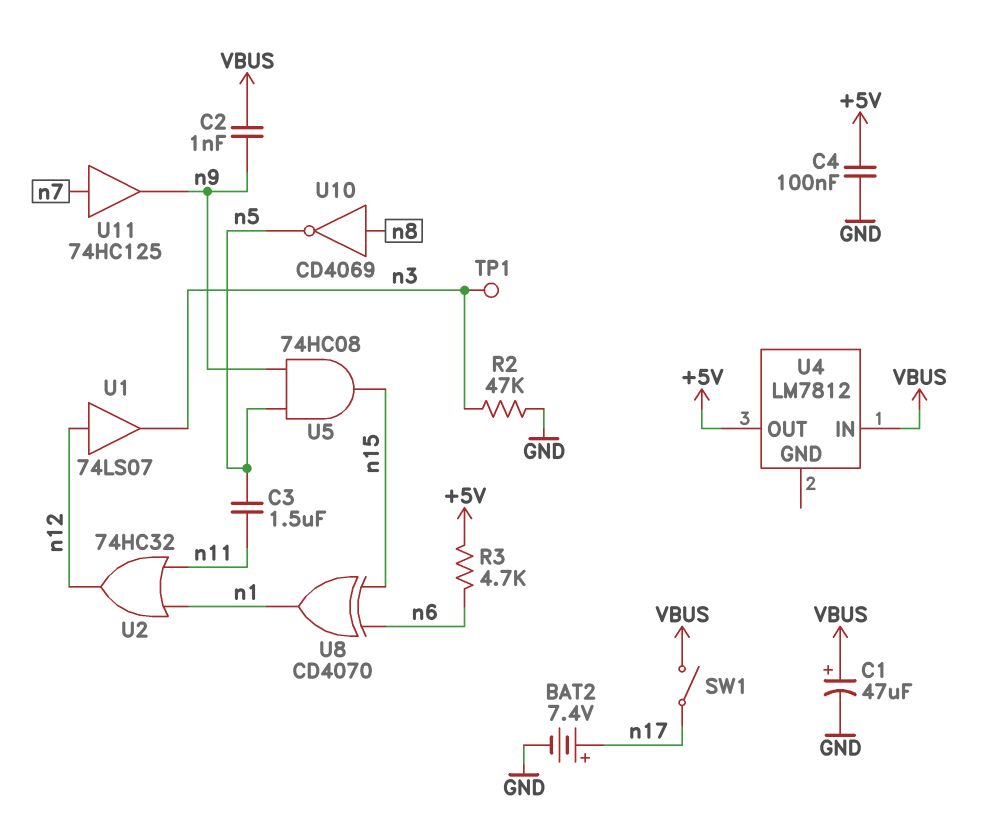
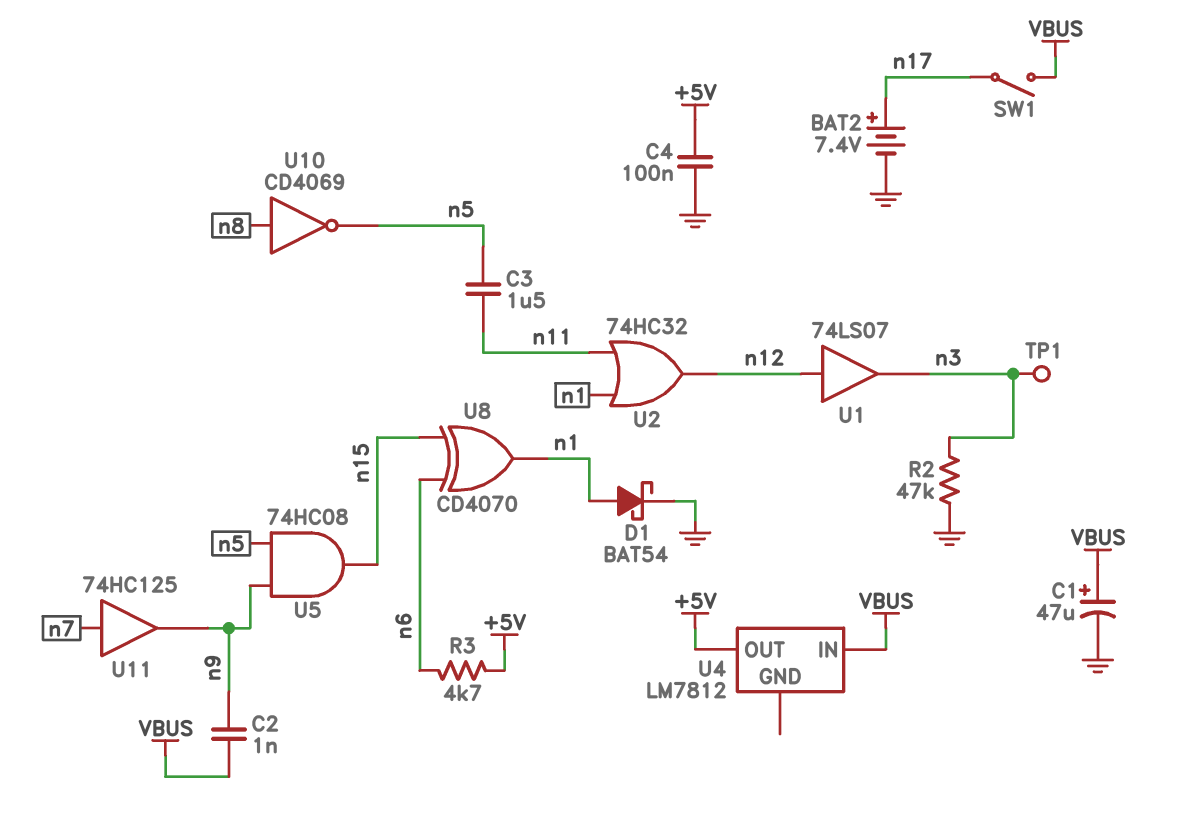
D1: none -> schottky BAT54 (A n1, K GND)

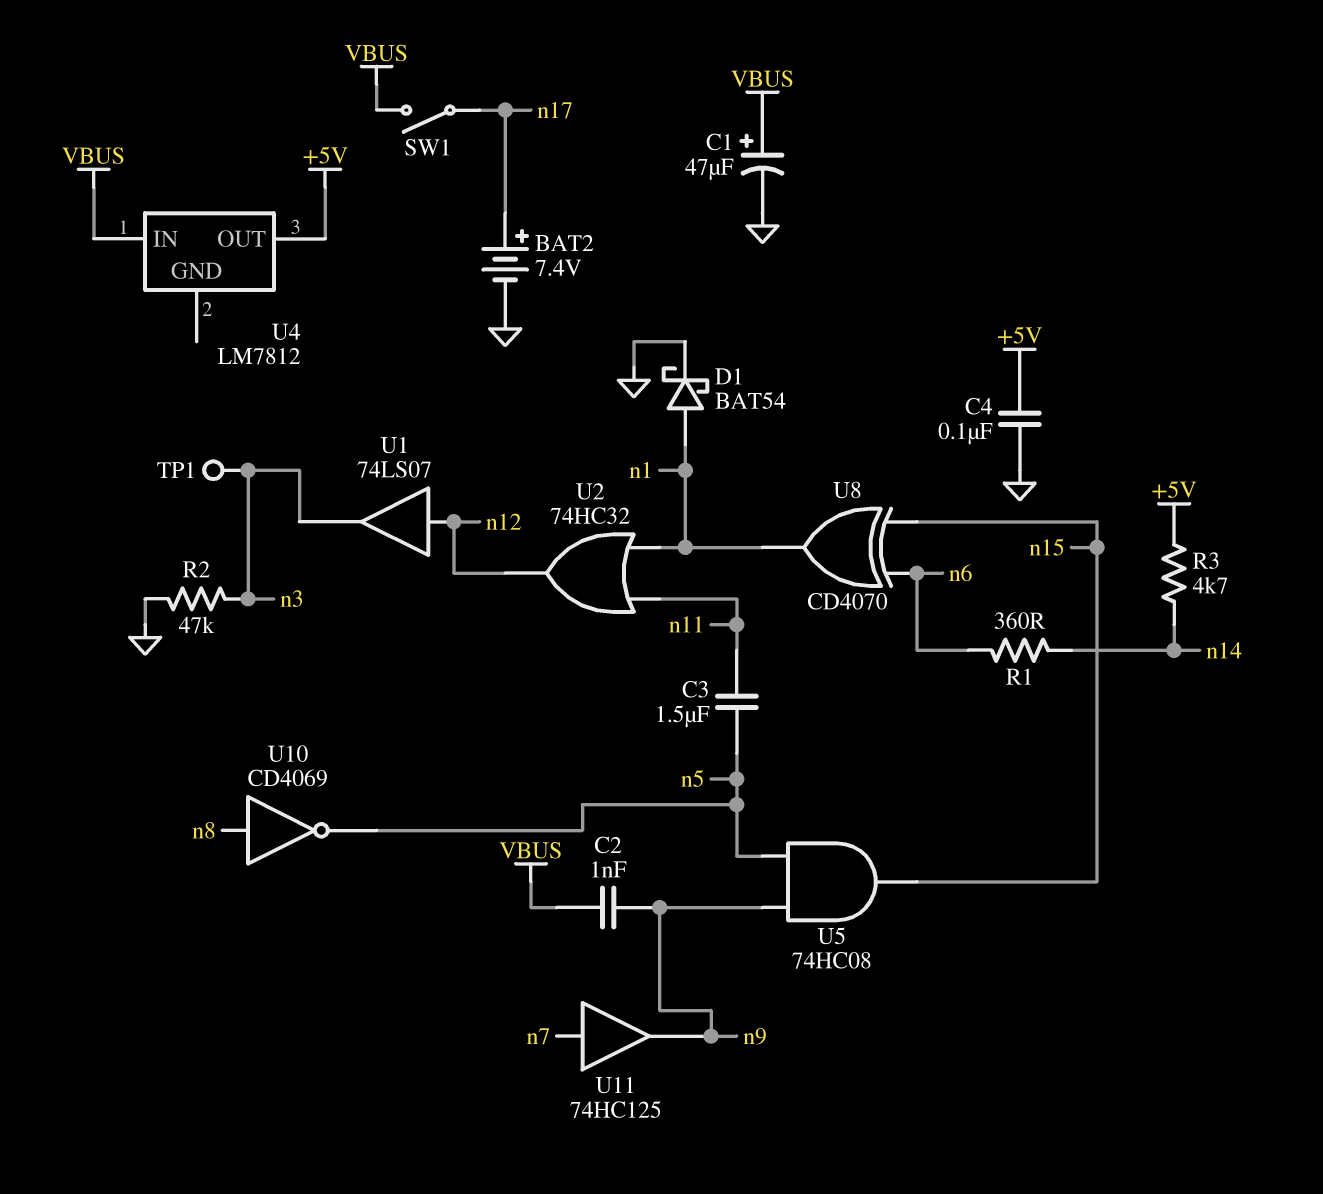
R1: none -> 360 (n6, n14)
R3: 4.7k (+5V, n6) -> 4.7k (+5V, n14)

